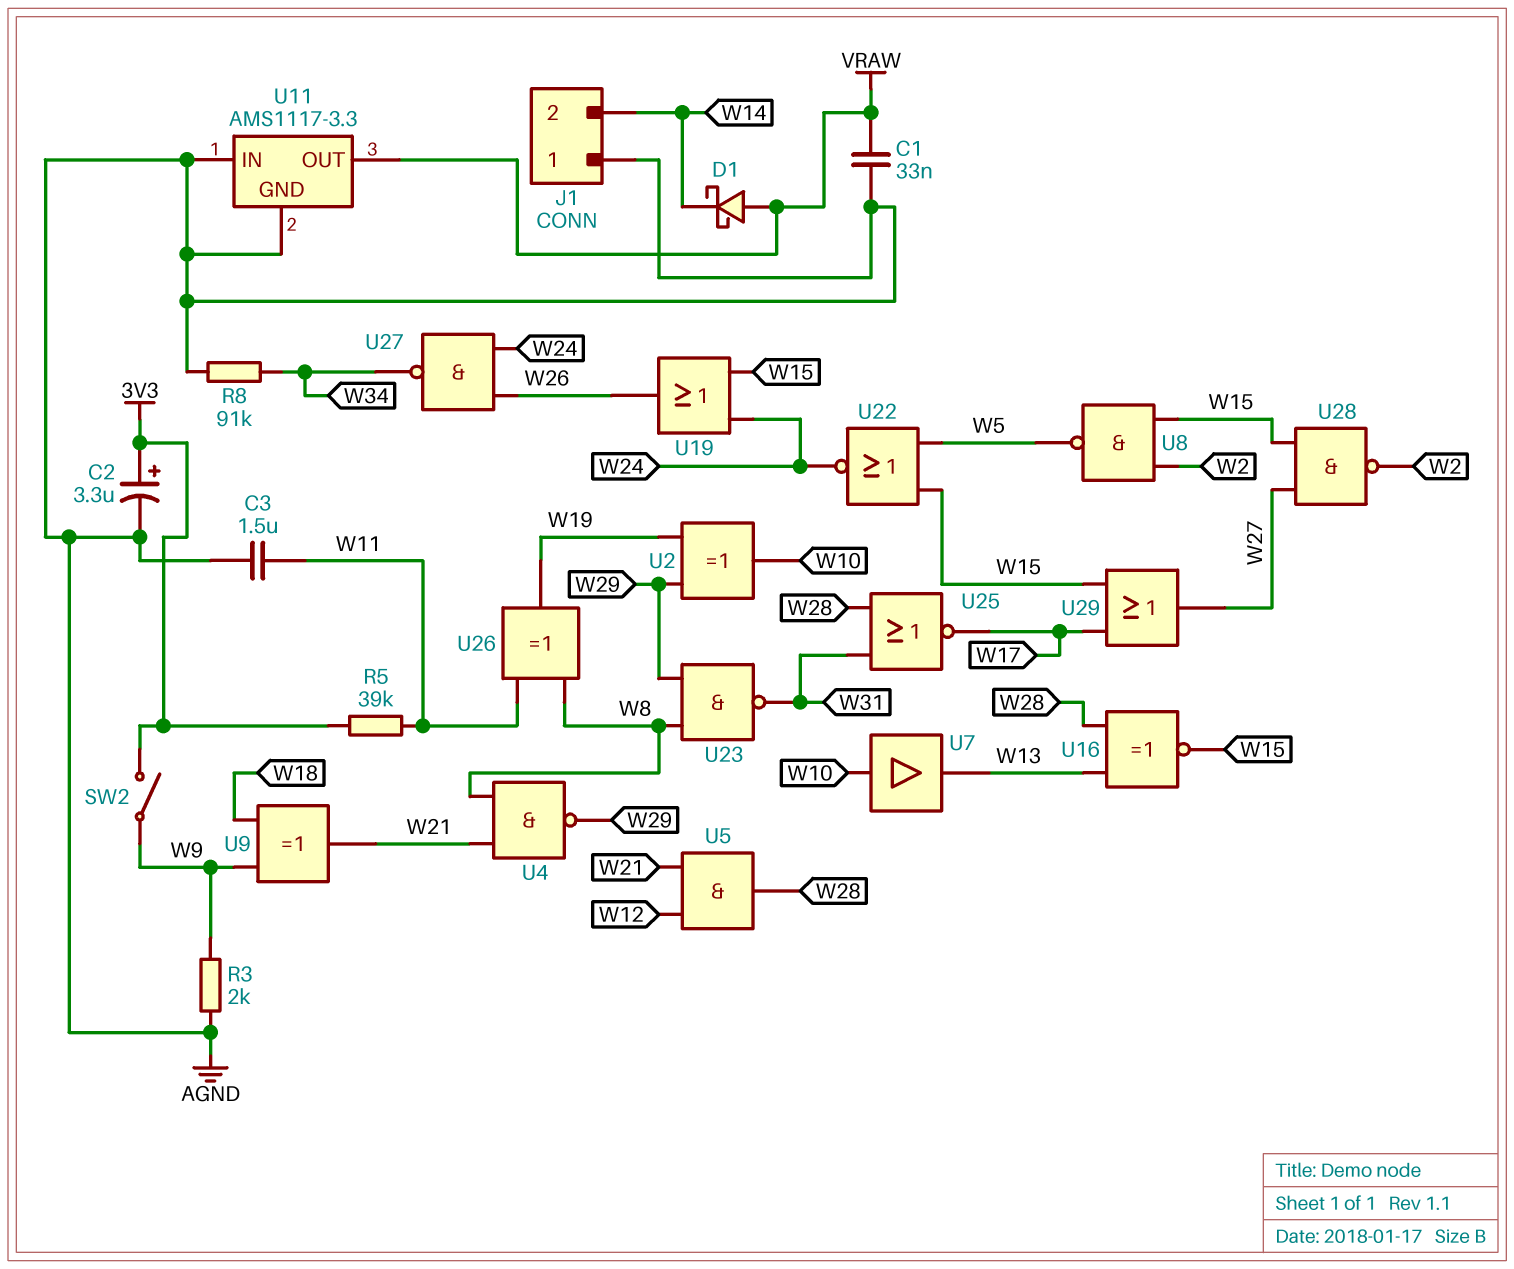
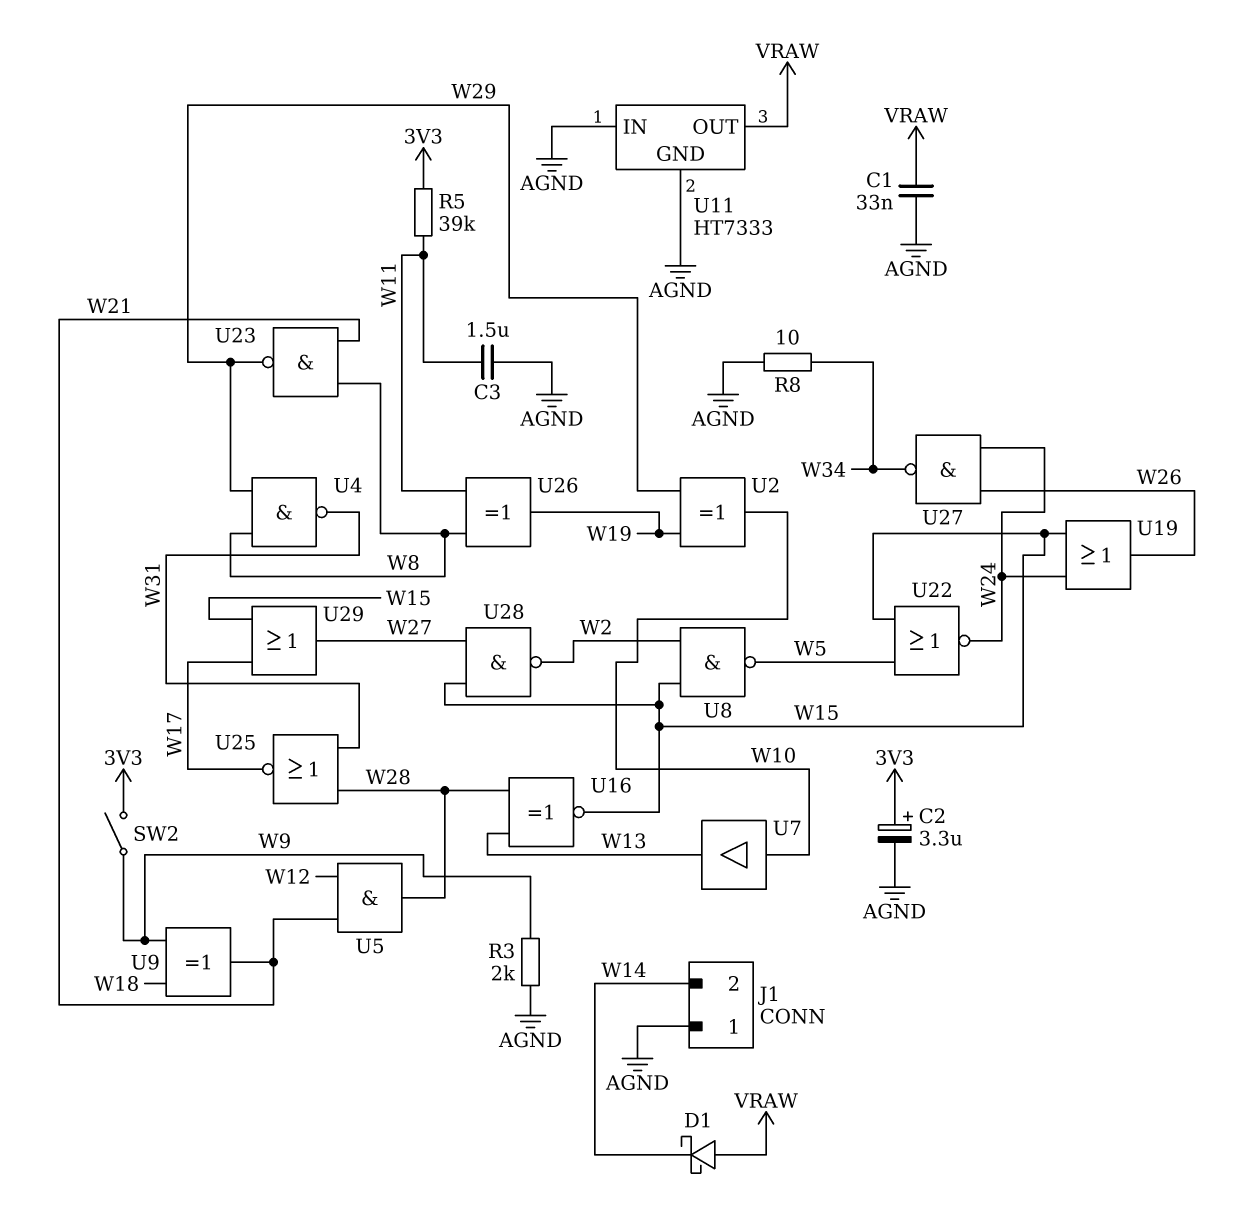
R8: 91k (AGND, W34) -> 10 (AGND, W34)
U4: NAND (in W8, in W21, out W29) -> NAND (in W8, in W29, out W31)
U11: AMS1117-3.3 -> HT7333
U23: NAND (in W8, in W29, out W31) -> NAND (in W8, in W21, out W29)

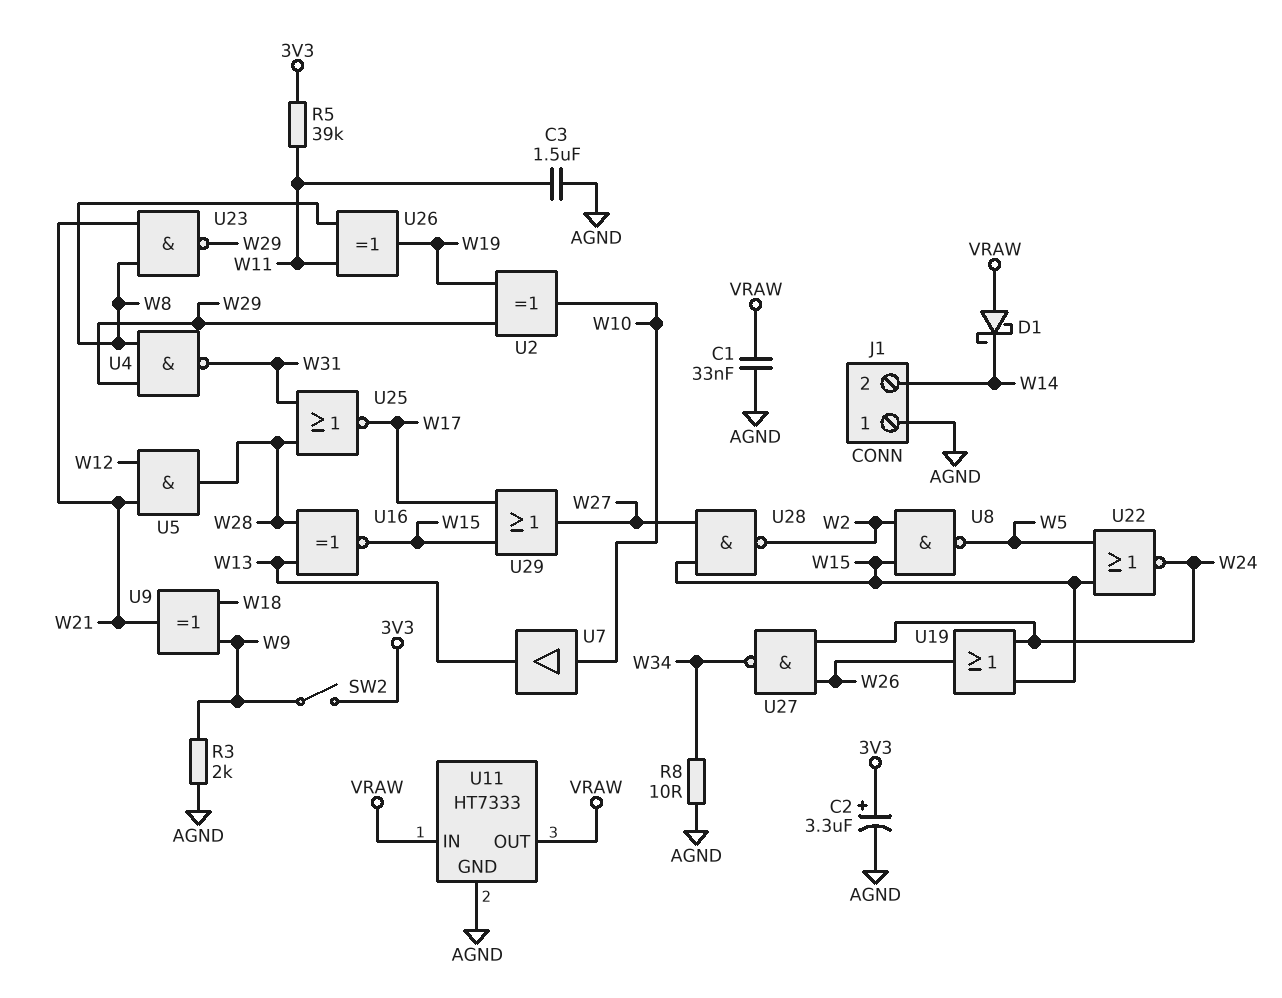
U11 pin IN: AGND -> VRAW

